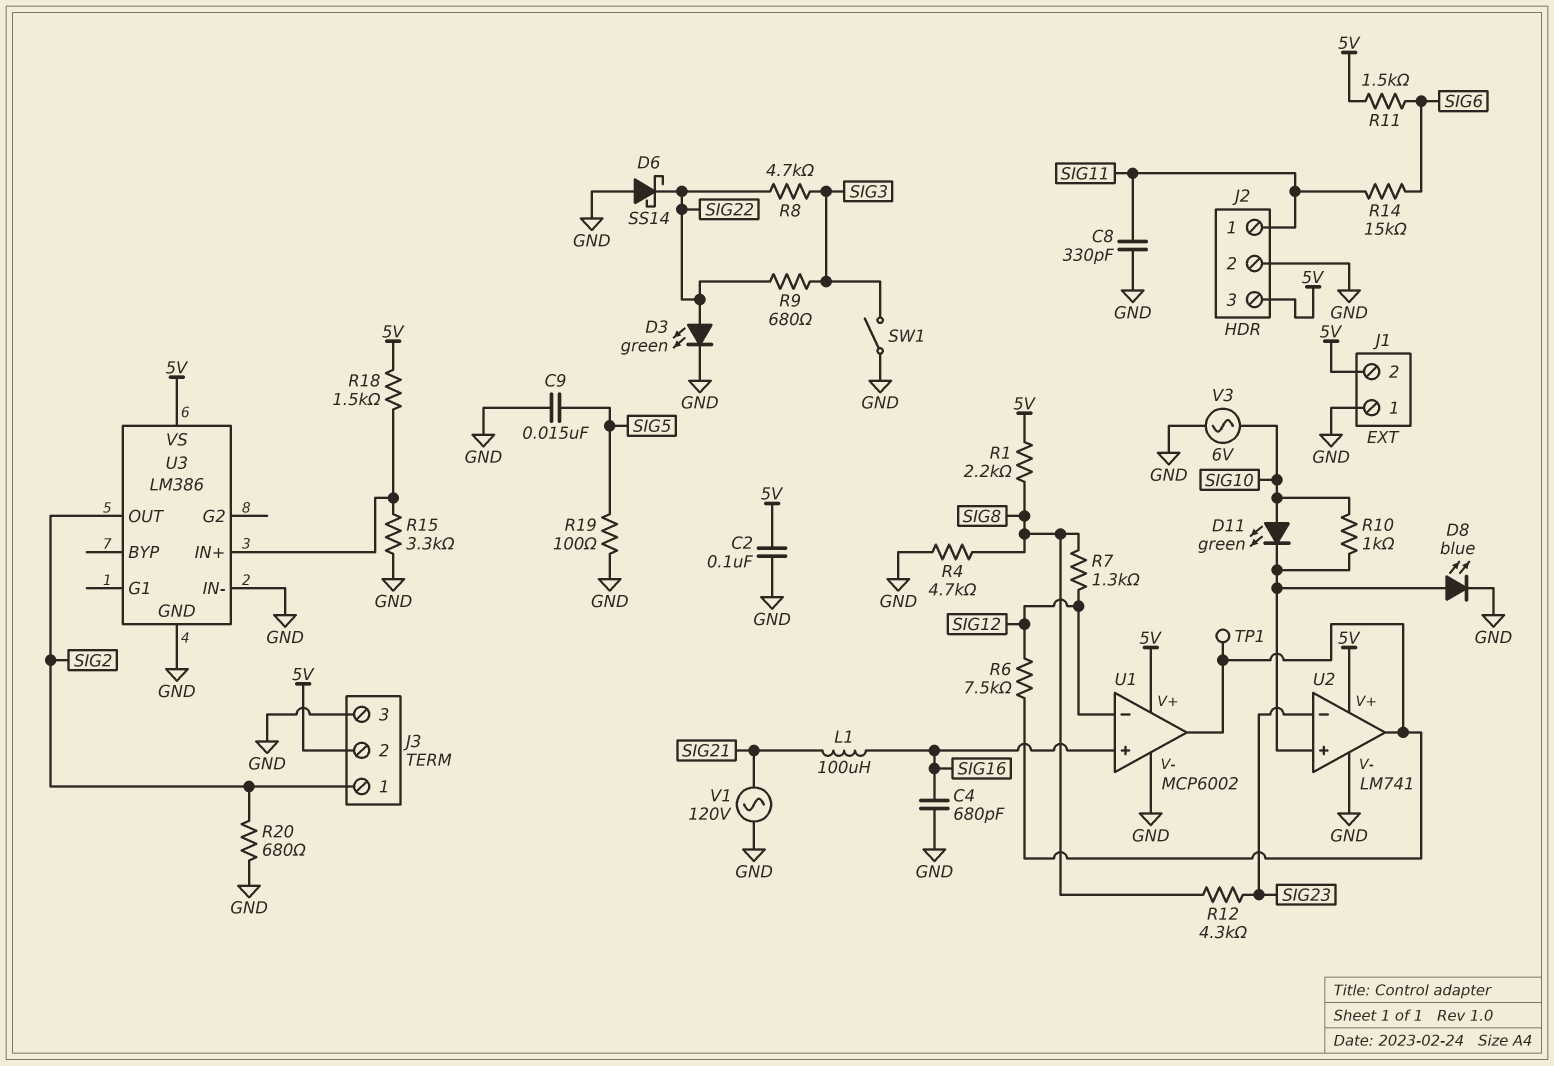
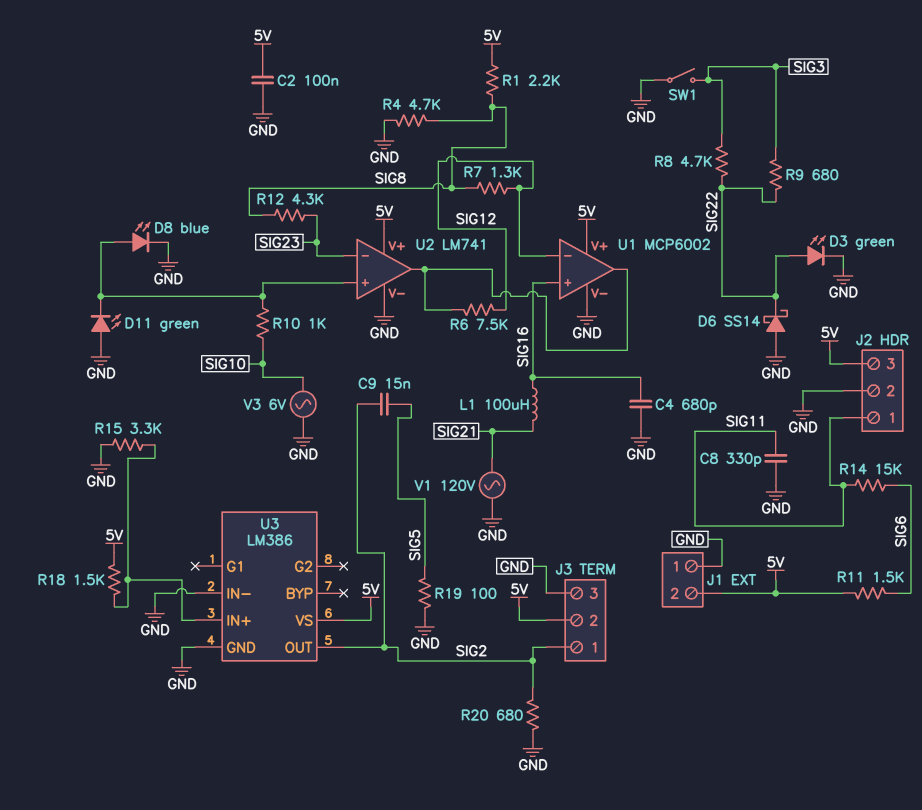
C9: 15nF (GND, SIG5) -> 15nF (SIG2, SIG5)
D11: LED green (A SIG10, K U2/in+) -> LED green (A GND, K U2/in+)
TP1: test point (U1/out) -> none

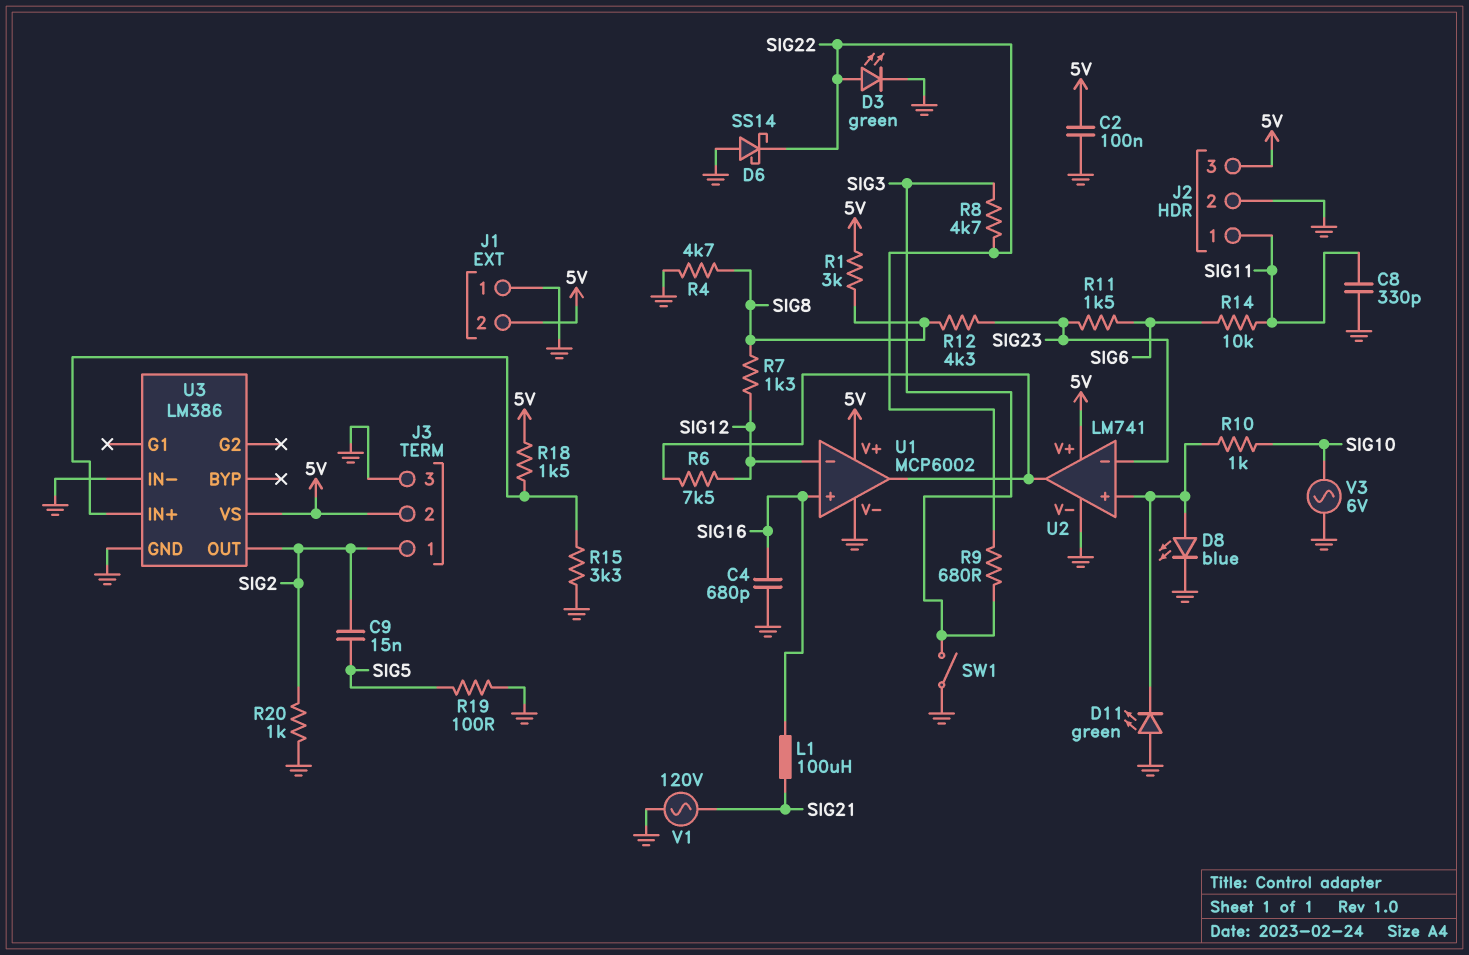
R1: 2.2k (5V, SIG8) -> 3k (5V, SIG8)
R11: 1.5k (5V, SIG6) -> 1.5k (SIG6, SIG23)
R14: 15k (SIG6, SIG11) -> 10k (SIG6, SIG11)
R20: 680 (GND, SIG2) -> 1k (GND, SIG2)

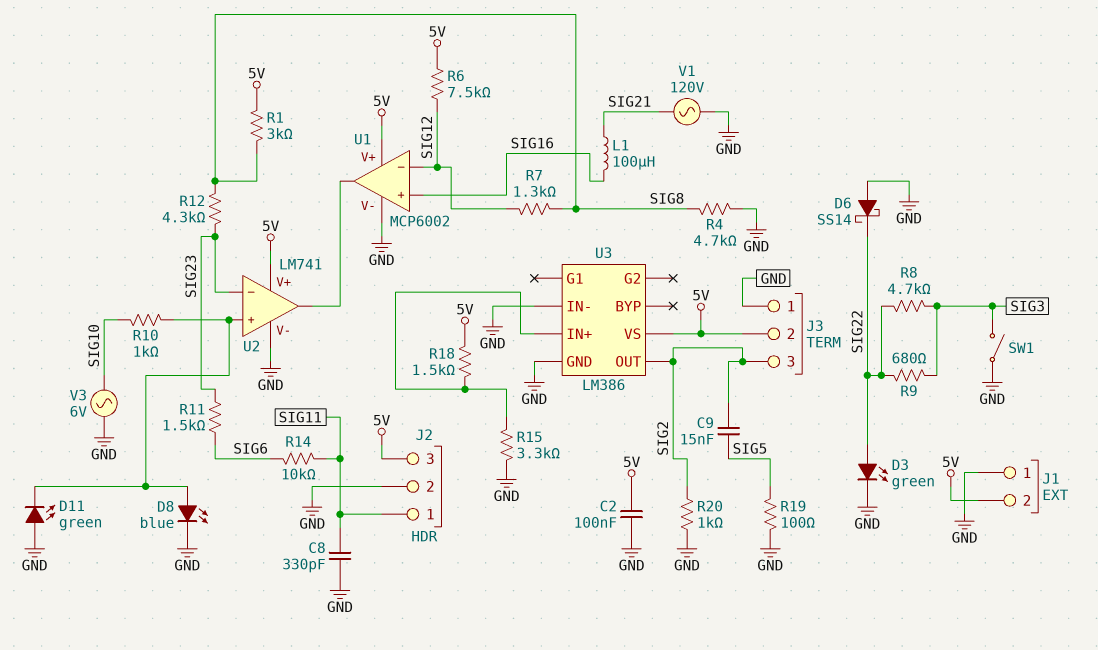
C4: 680pF (GND, SIG16) -> none
J3 pin 1: SIG2 -> GND
J3 pin 3: GND -> SIG2
R6: 7.5k (SIG12, U1/out) -> 7.5k (5V, SIG12)

